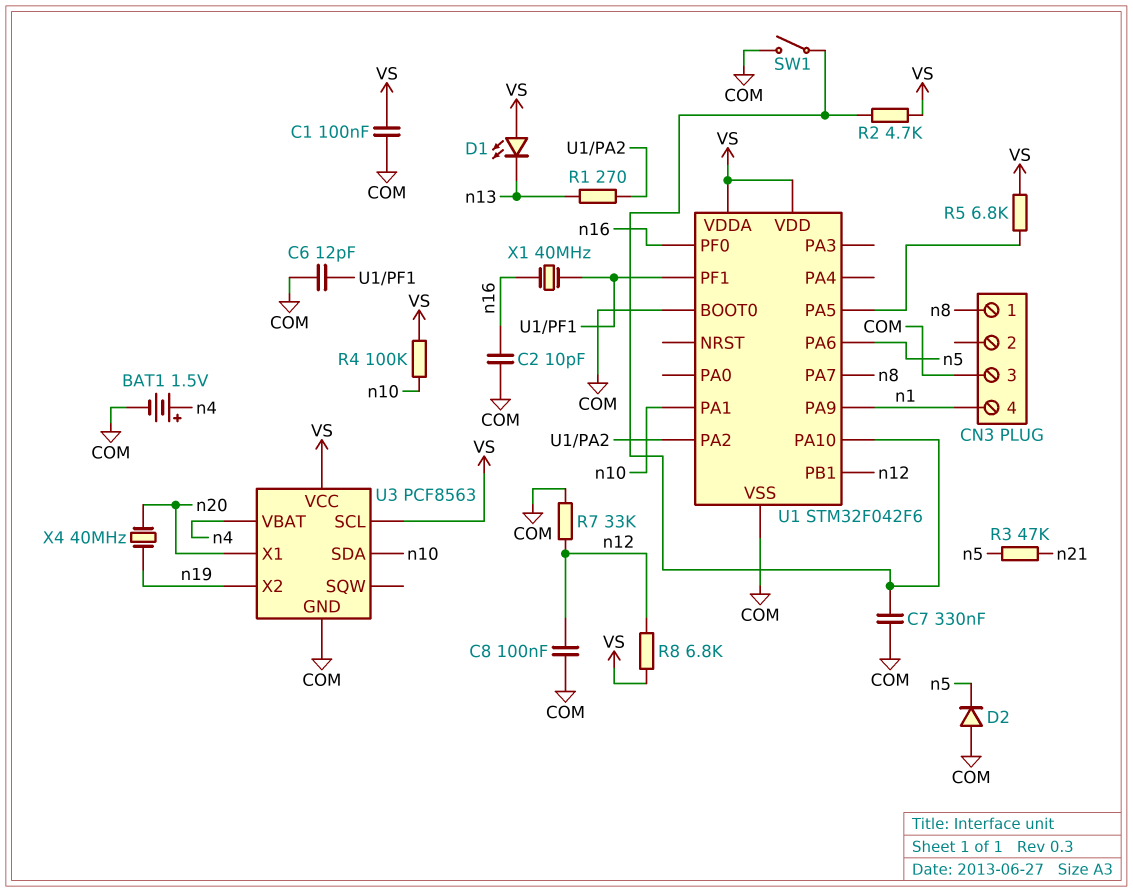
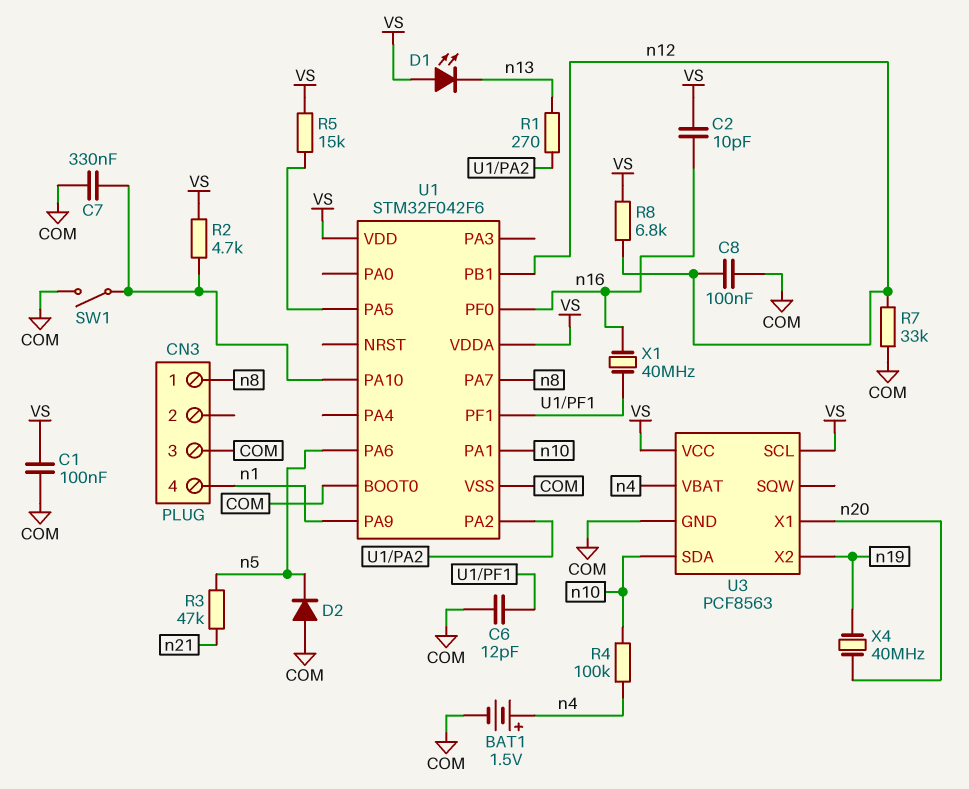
C2: 10pF (COM, n16) -> 10pF (VS, n16)
R4: 100k (VS, n10) -> 100k (n4, n10)
R5: 6.8k (U1/PA5, VS) -> 15k (U1/PA5, VS)

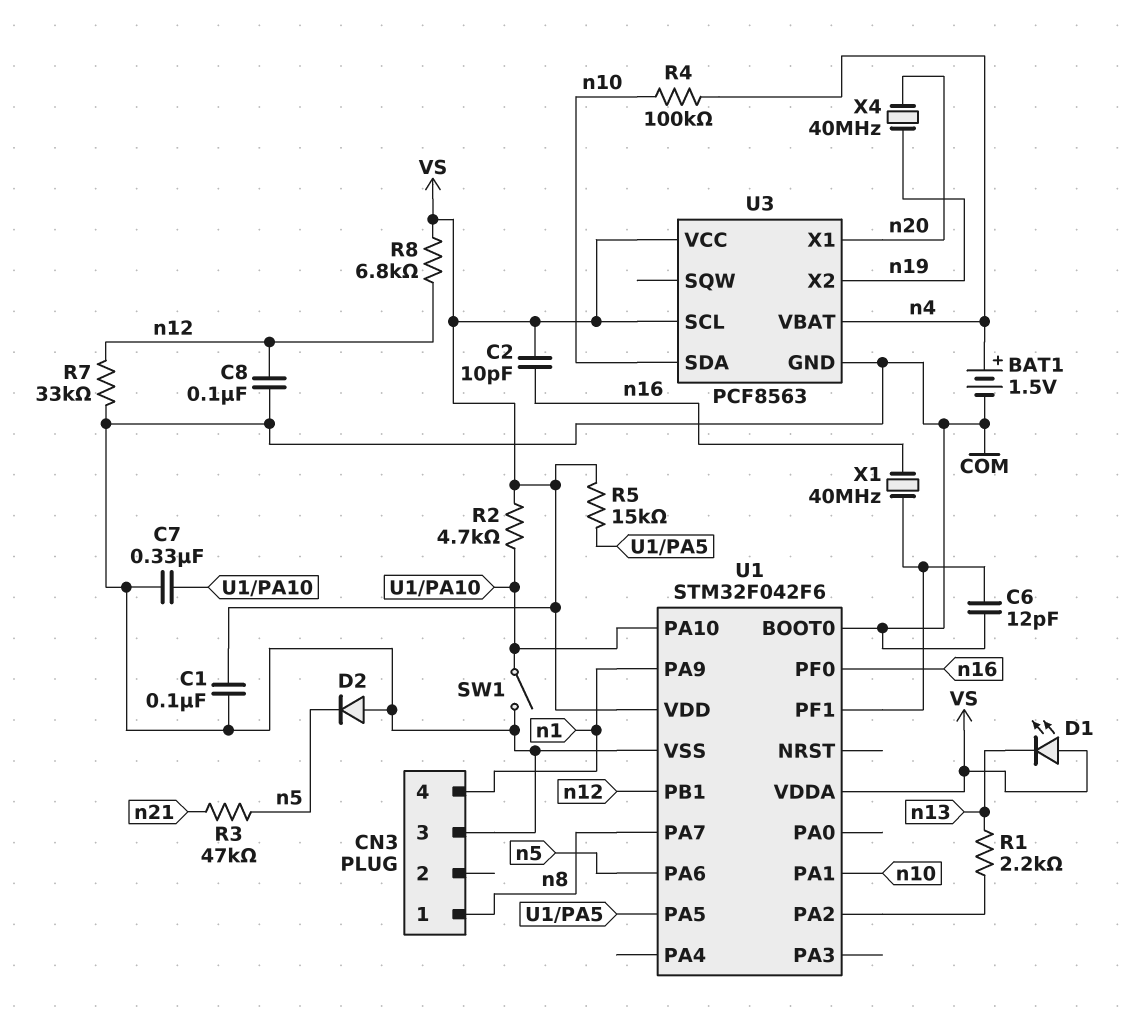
R1: 270 (U1/PA2, n13) -> 2.2k (U1/PA2, n13)

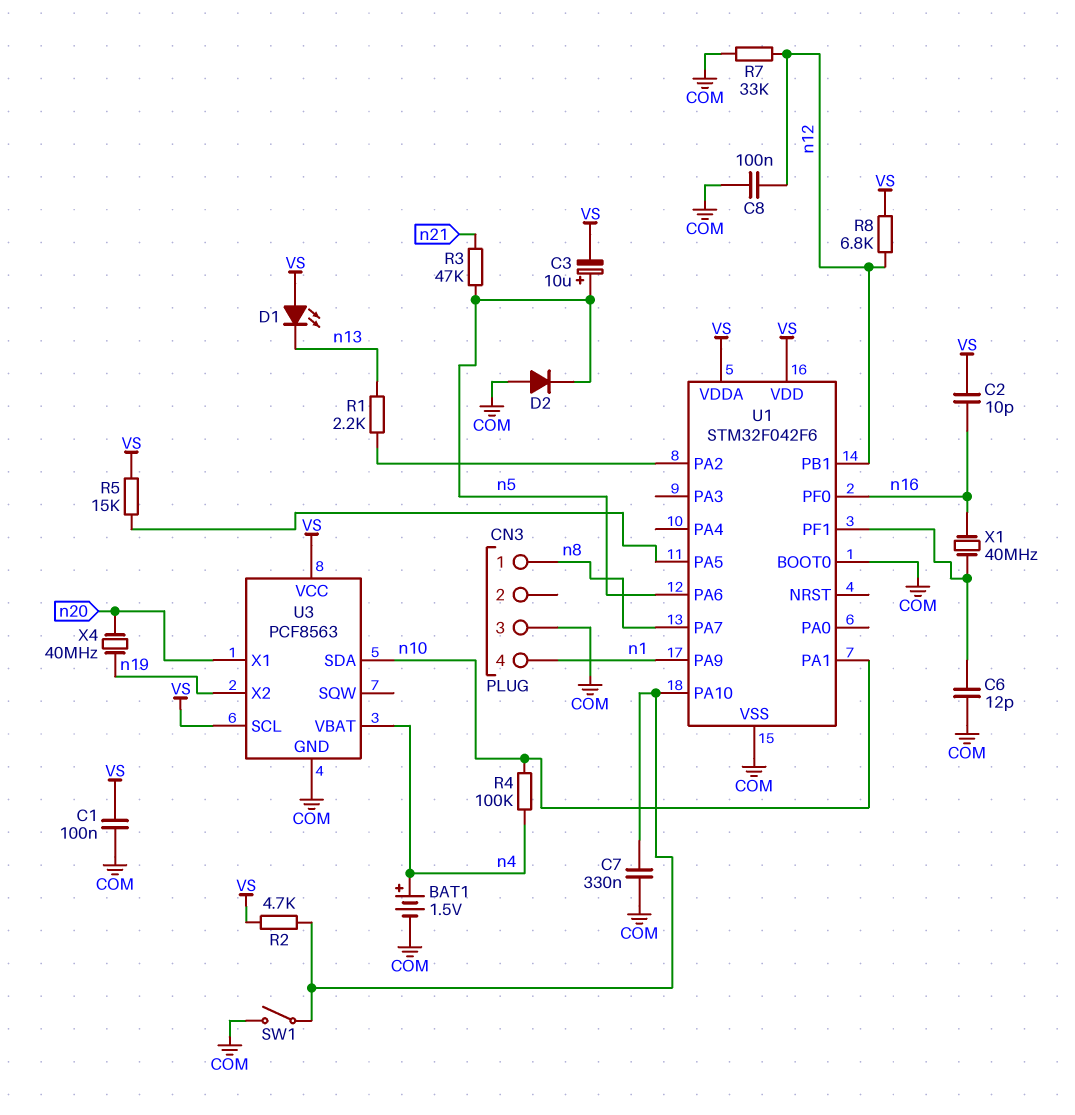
C3: none -> 10uF (plus n5, minus VS)

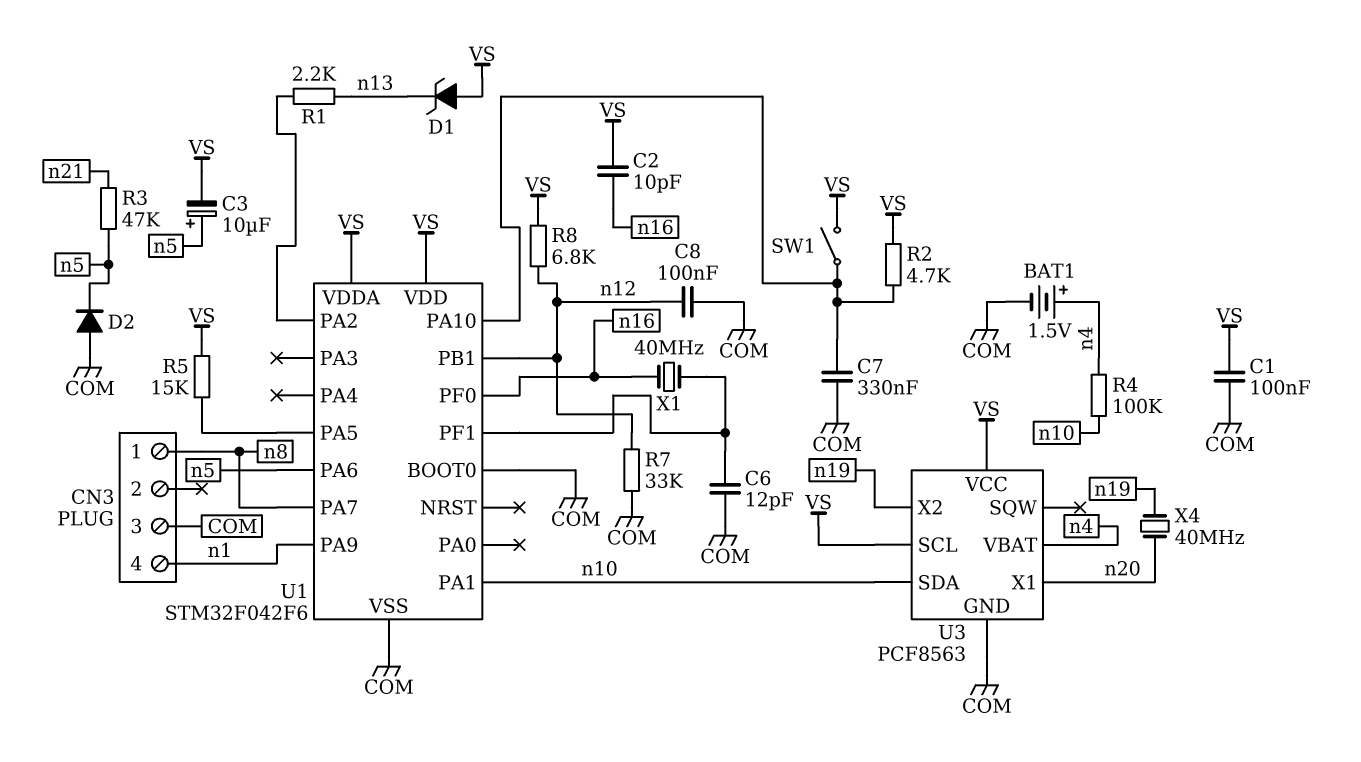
D1: LED (A VS, K n13) -> zener (A VS, K n13)
SW1: switch (COM, U1/PA10) -> switch (U1/PA10, VS)

